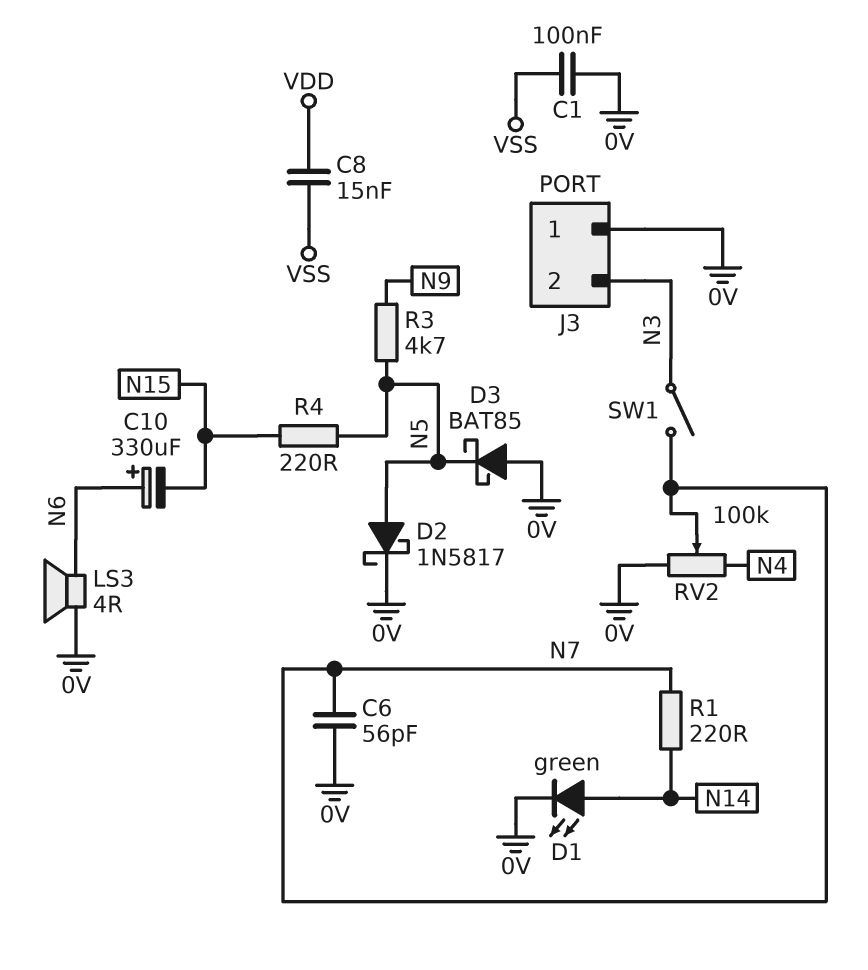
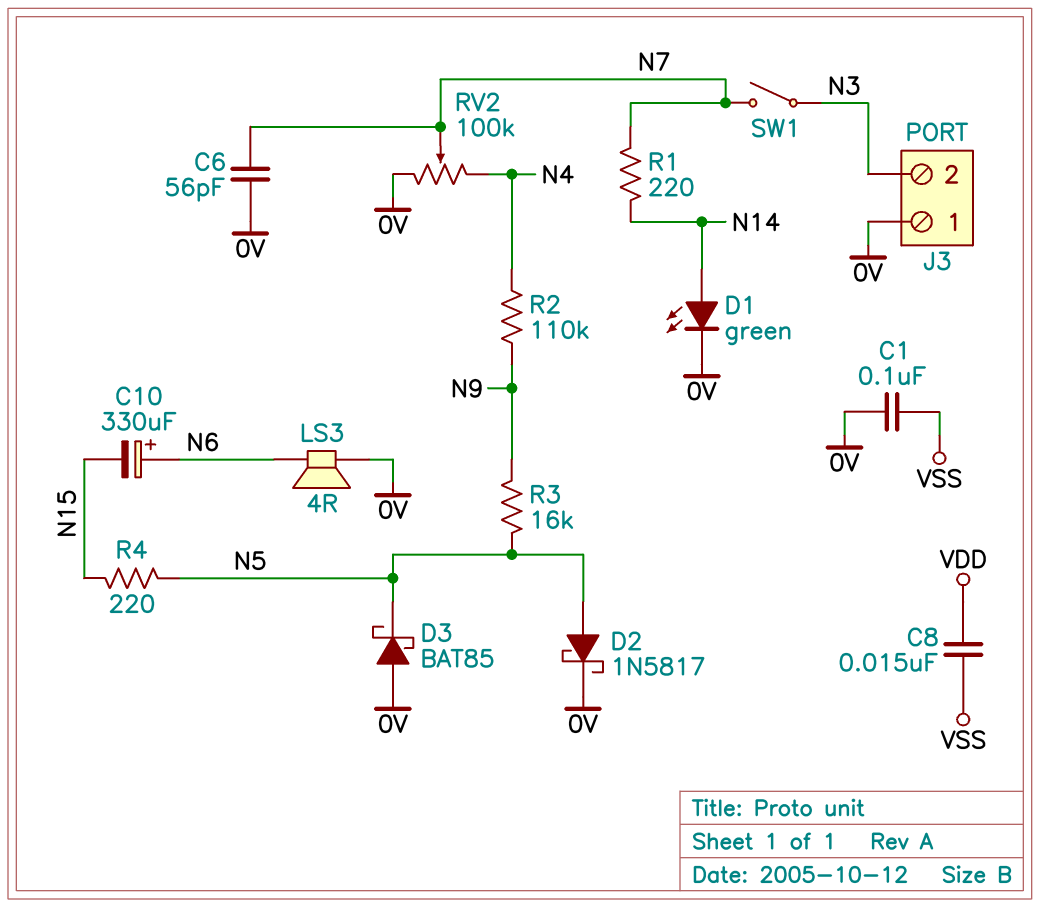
R2: none -> 110k (N4, N9)
R3: 4.7k (N5, N9) -> 16k (N5, N9)

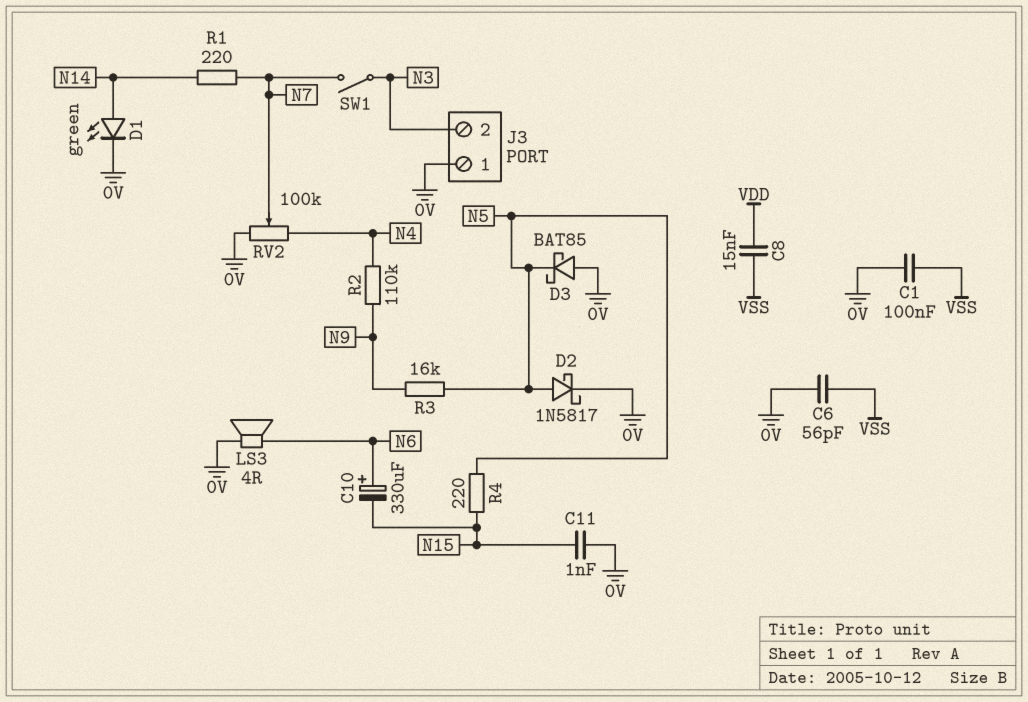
C6: 56pF (0V, N7) -> 56pF (0V, VSS)
C11: none -> 1nF (0V, N15)

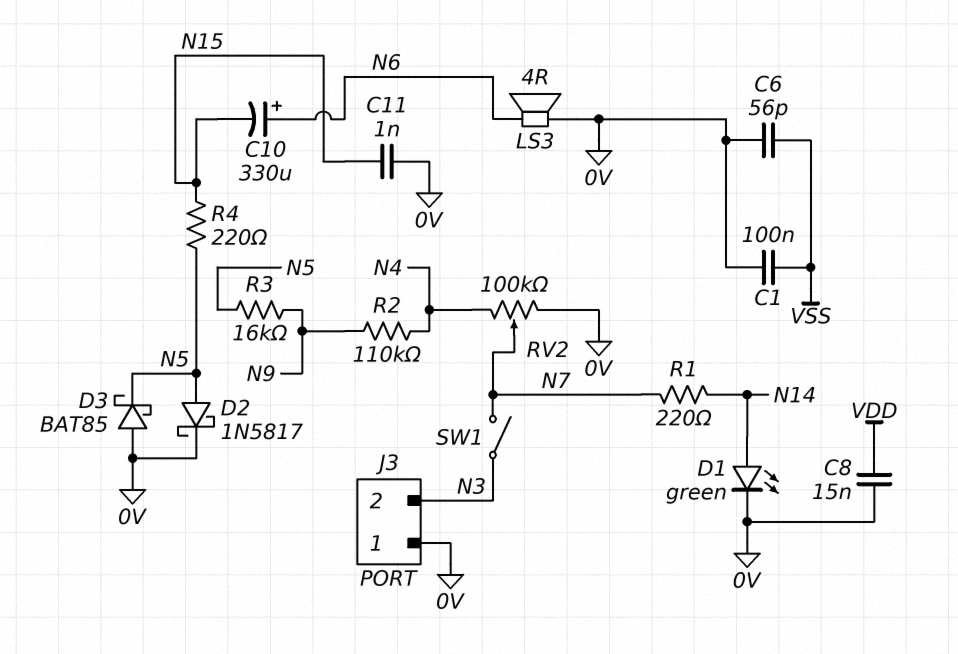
C8: 15nF (VDD, VSS) -> 15nF (0V, VDD)

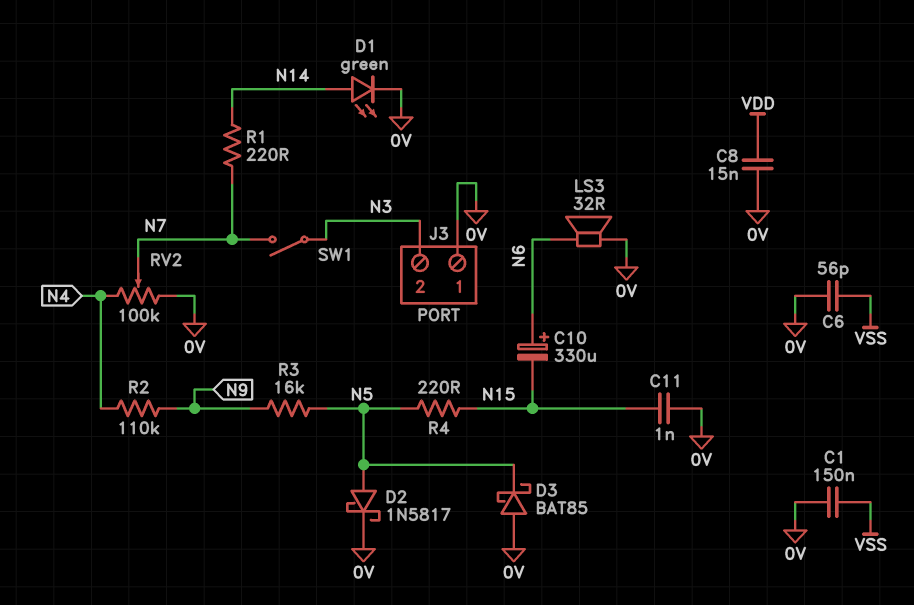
C1: 100nF (0V, VSS) -> 150nF (0V, VSS)
LS3: speaker 4R (0V, N6) -> speaker 32R (0V, N6)

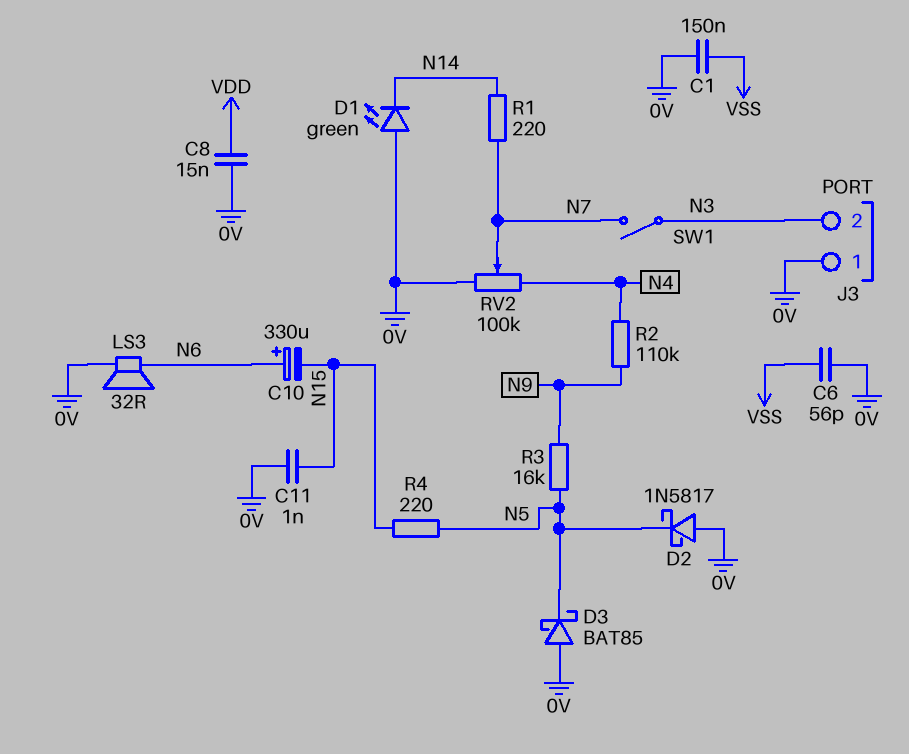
D1: LED green (A N14, K 0V) -> LED green (A 0V, K N14)
D2: schottky 1N5817 (A N5, K 0V) -> schottky 1N5817 (A 0V, K N5)

